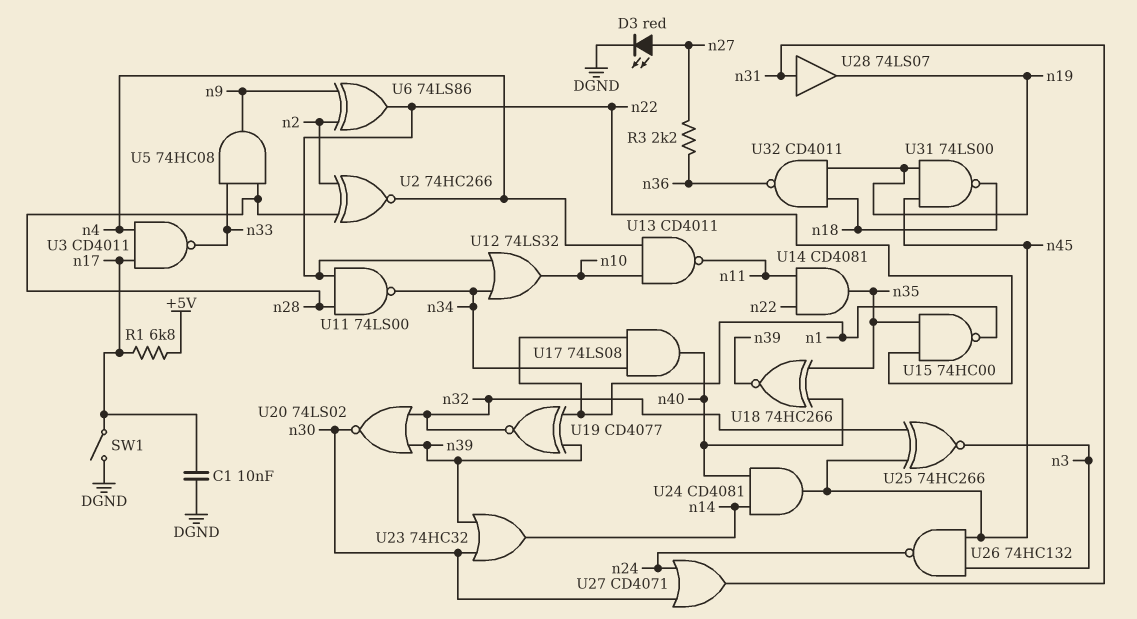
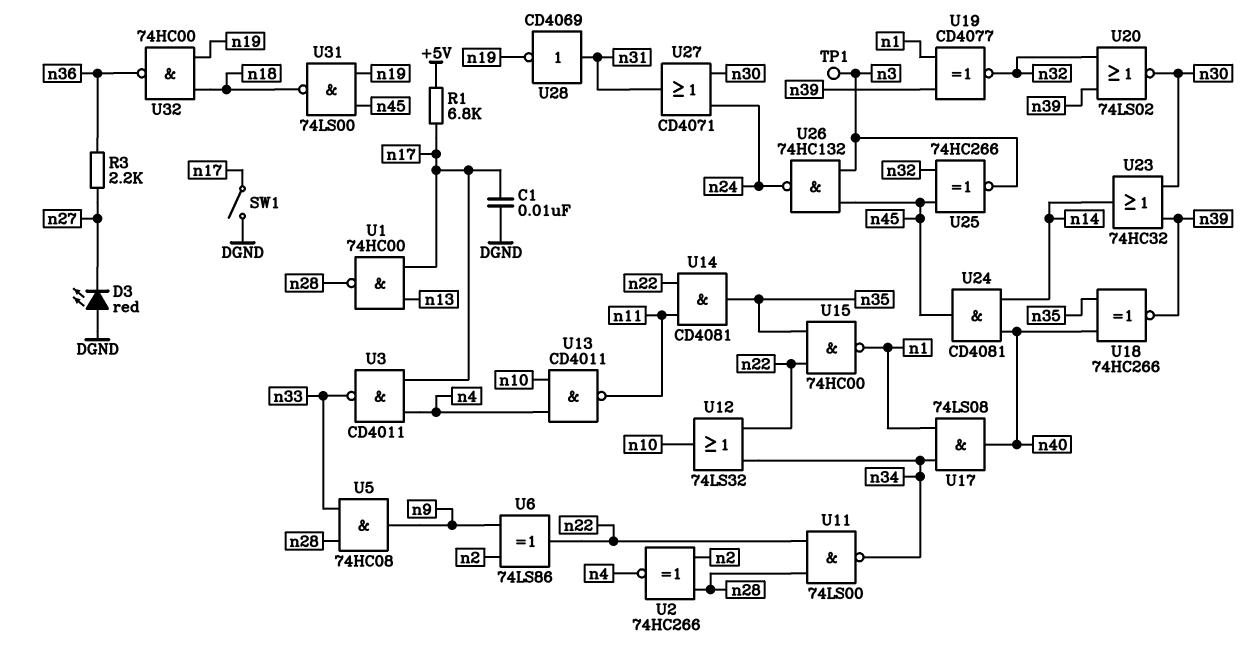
D3: LED red (A n27, K DGND) -> LED red (A DGND, K n27)
TP1: none -> test point (n3)
U1: none -> NAND 74HC00 (in n13, in n17, out n28)
U28: buffer 74LS07 (in n31, out n19) -> NOT CD4069 (in n31, out n19)
U32: NAND CD4011 (in n18, in n19, out n36) -> NAND 74HC00 (in n18, in n19, out n36)

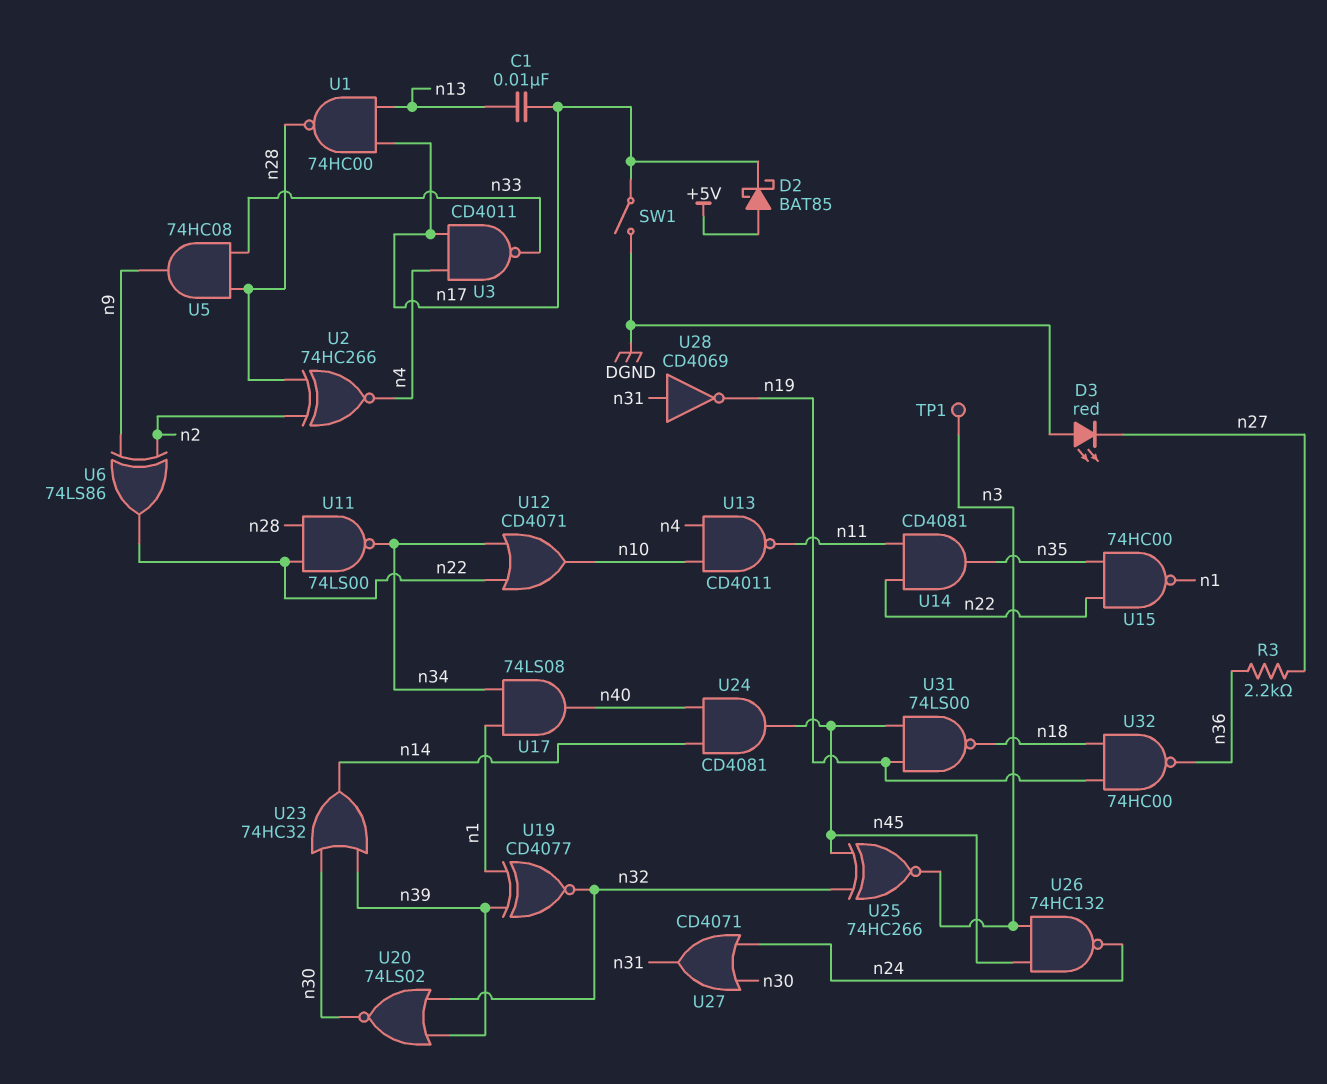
C1: 10nF (DGND, n17) -> 10nF (n13, n17)
D2: none -> schottky BAT85 (A +5V, K n17)
R1: 6.8k (+5V, n17) -> none
U12: OR 74LS32 (in n22, in n34, out n10) -> OR CD4071 (in n22, in n34, out n10)
U18: XNOR 74HC266 (in n35, in n40, out n39) -> none

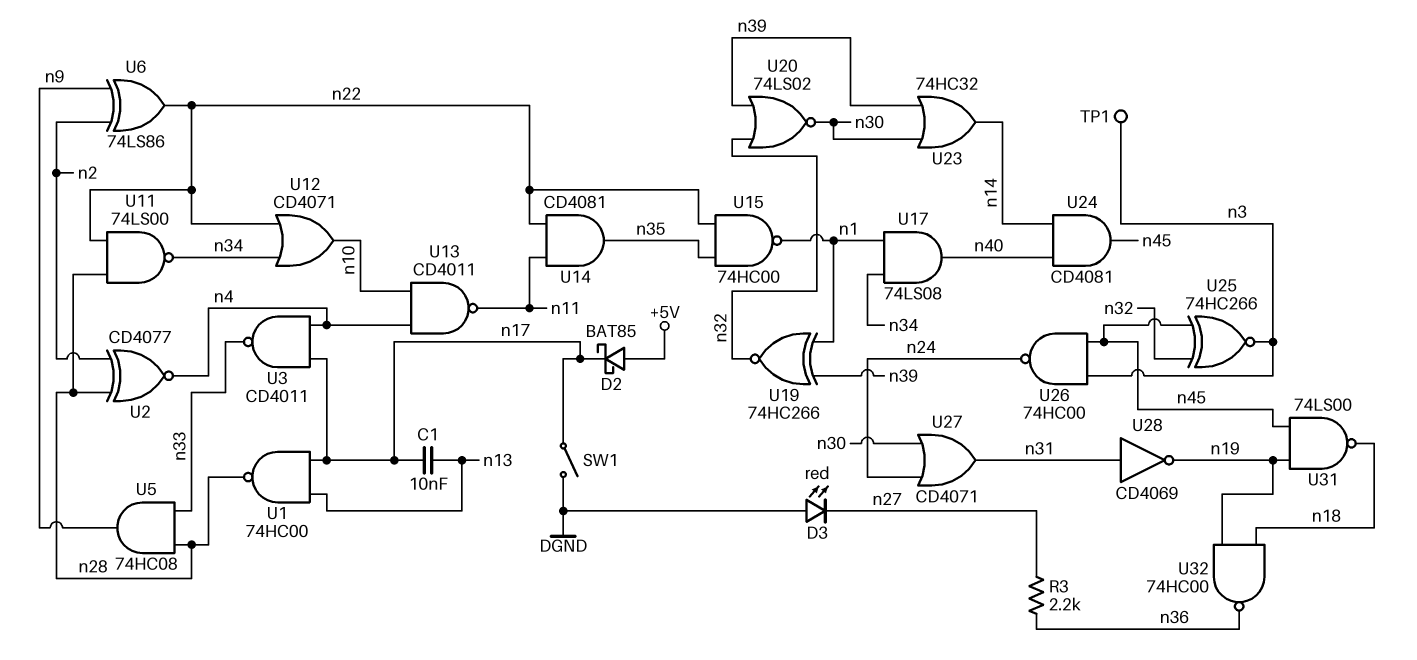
U2: XNOR 74HC266 (in n2, in n28, out n4) -> XNOR CD4077 (in n2, in n28, out n4)
U19: XNOR CD4077 (in n1, in n39, out n32) -> XNOR 74HC266 (in n1, in n39, out n32)
U26: NAND 74HC132 (in n3, in n45, out n24) -> NAND 74HC00 (in n3, in n45, out n24)

